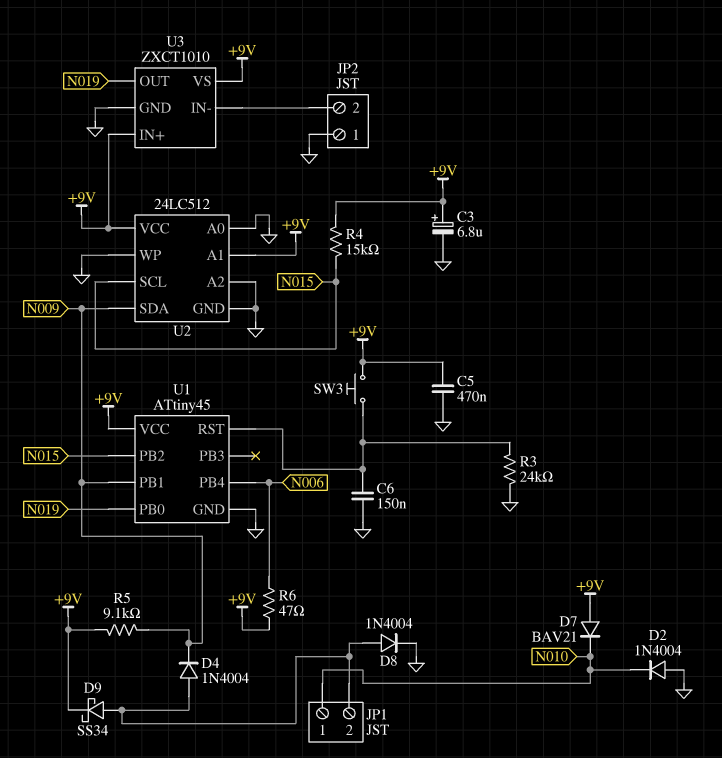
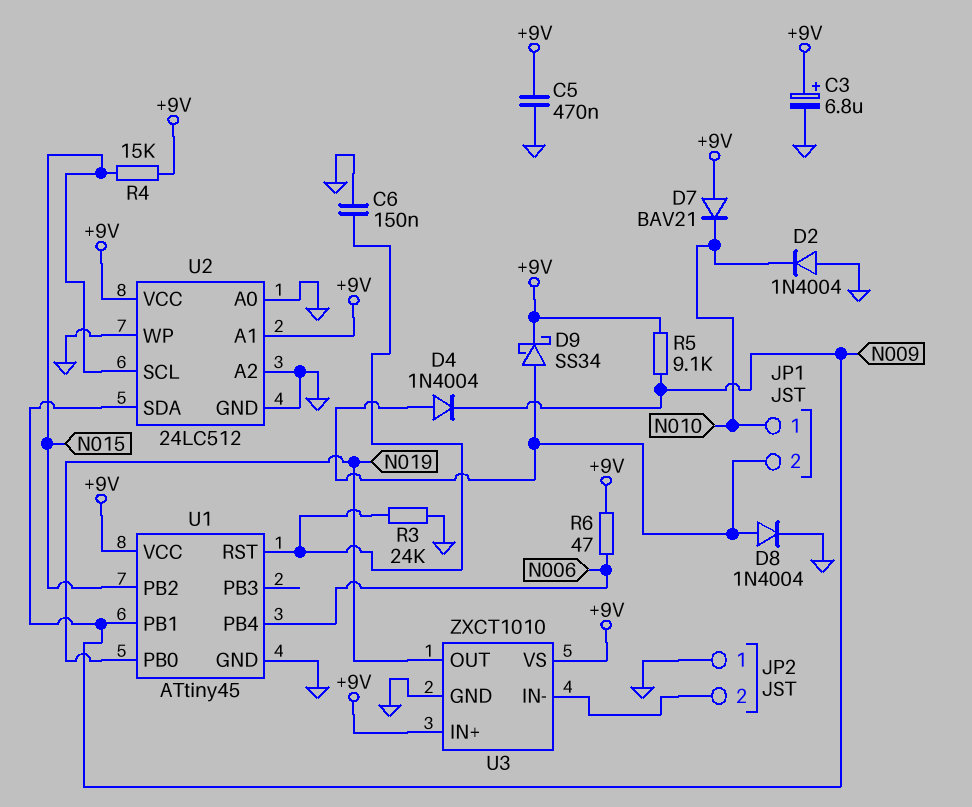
SW3: button (+9V, U1/RST) -> none

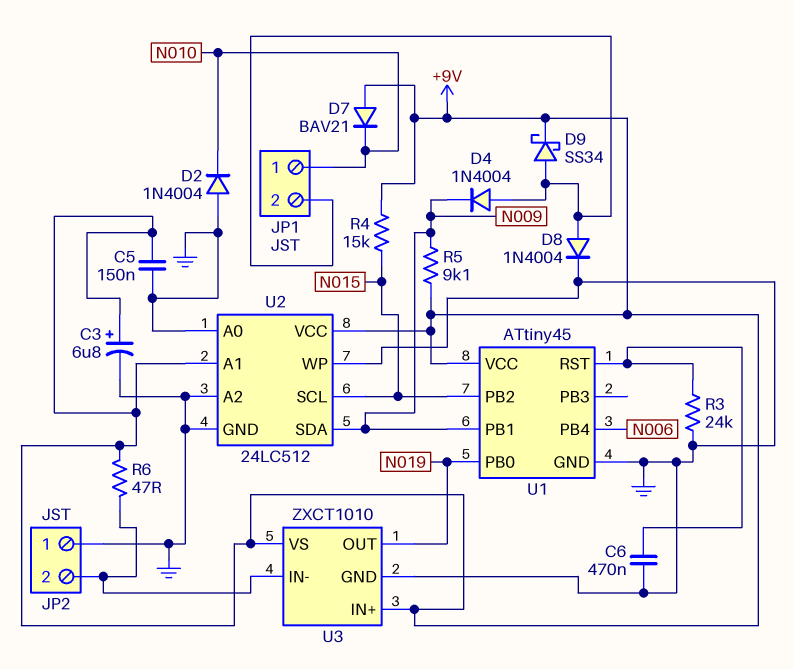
C5: 470nF (+9V, GND) -> 150nF (+9V, GND)
C6: 150nF (GND, U1/RST) -> 470nF (GND, U1/RST)
R6: 47 (+9V, N006) -> 47 (+9V, JP2/2)

